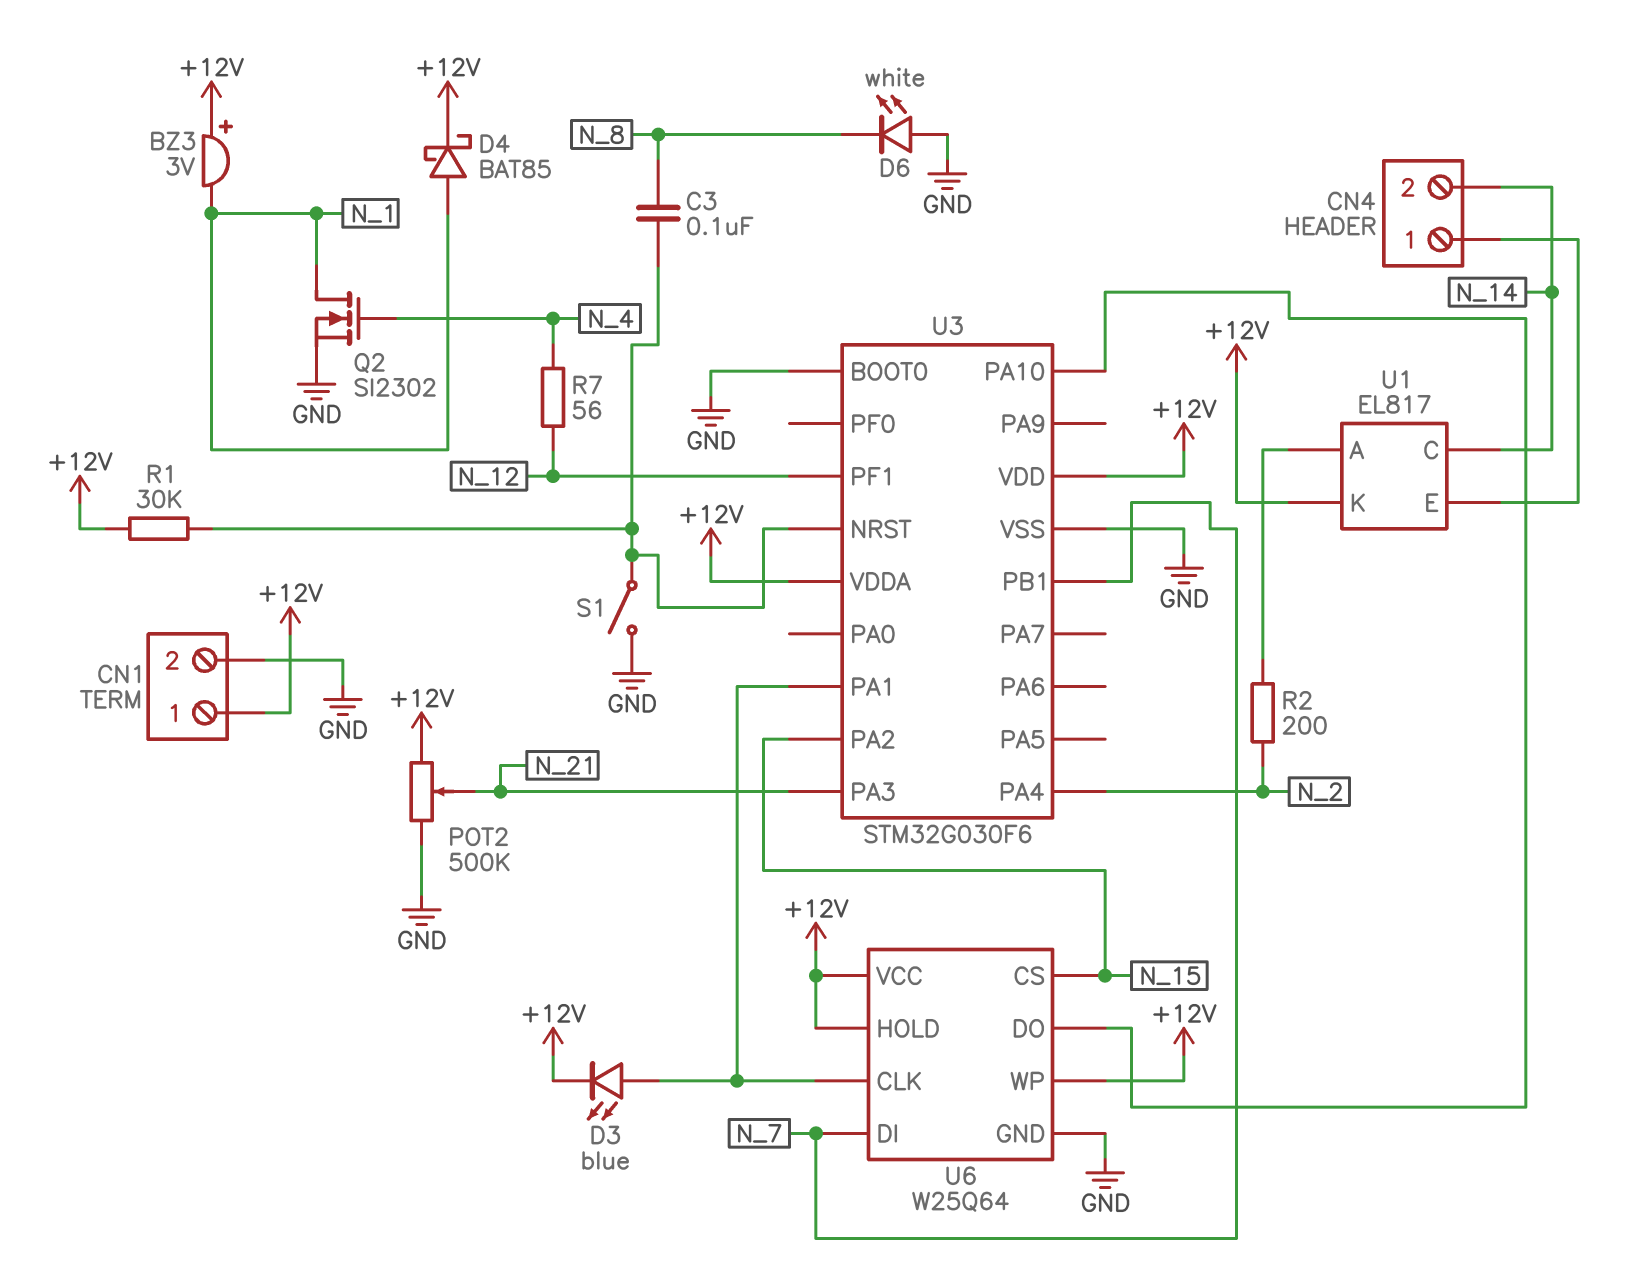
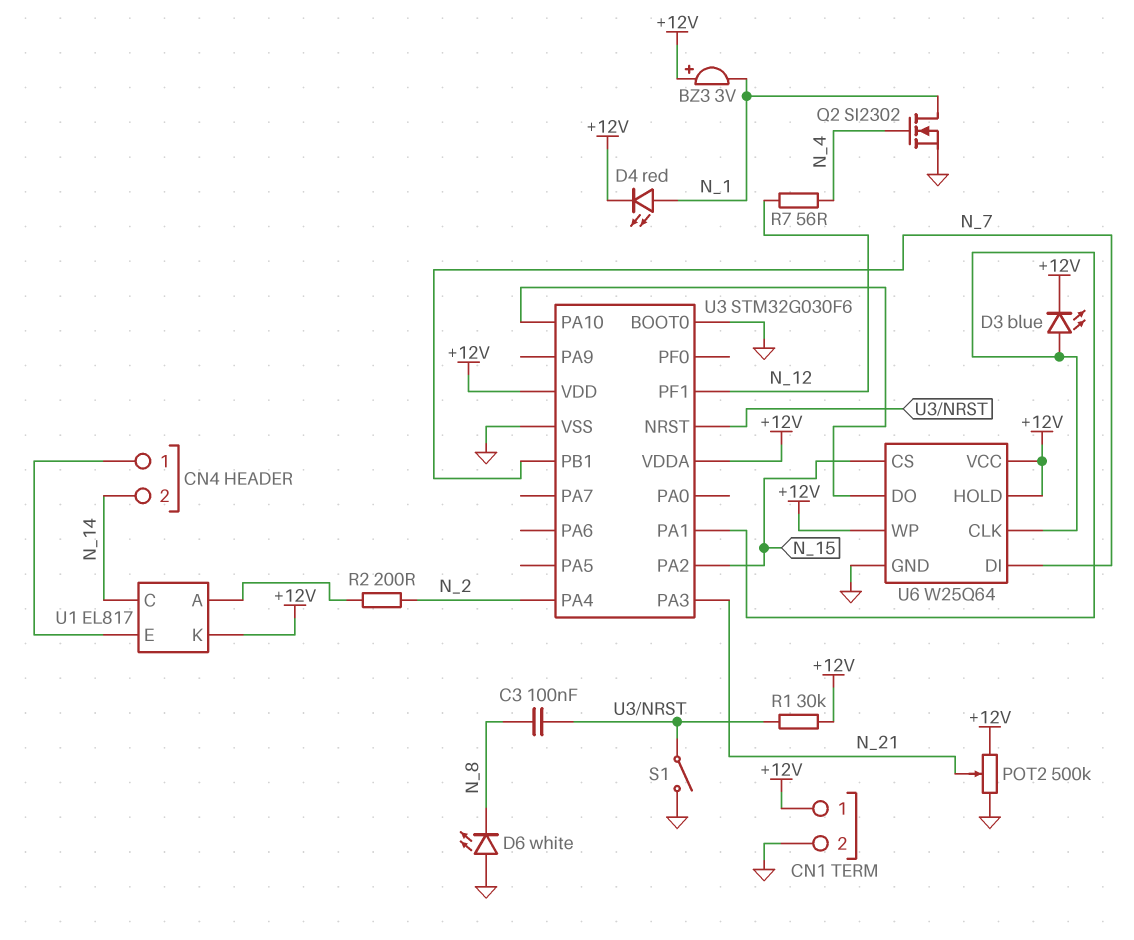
D4: schottky BAT85 (A N_1, K +12V) -> LED red (A N_1, K +12V)

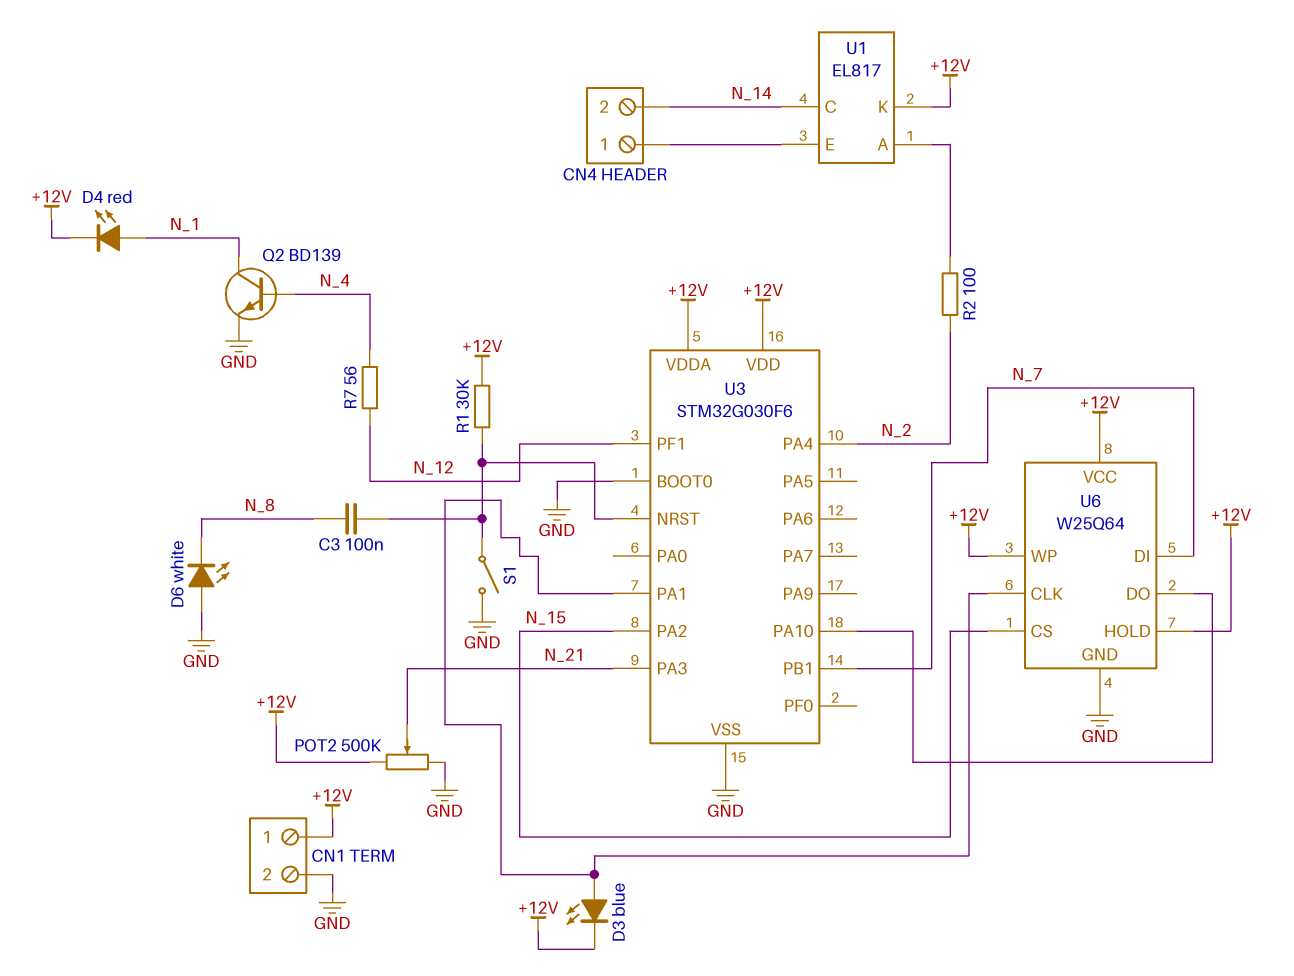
BZ3: buzzer 3V (plus +12V, minus N_1) -> none
Q2: NMOS SI2302 (G N_4, D N_1, S GND) -> NPN BD139 (B N_4, C N_1, E GND)
R2: 200 (N_2, U1/A) -> 100 (N_2, U1/A)

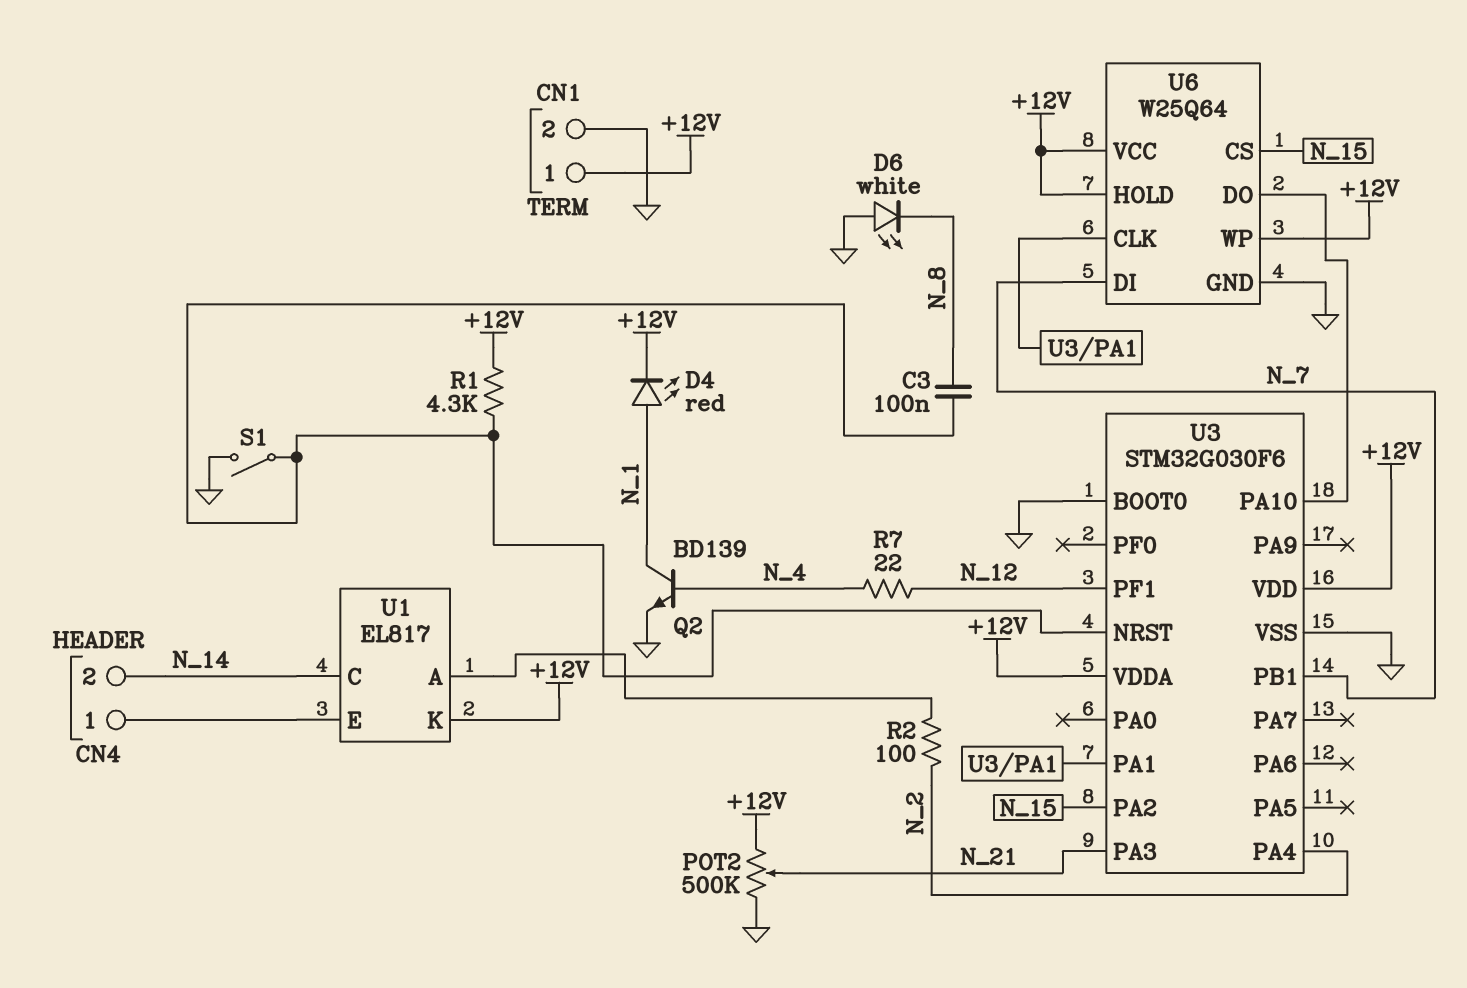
D3: LED blue (A U3/PA1, K +12V) -> none
R1: 30k (+12V, U3/NRST) -> 4.3k (+12V, U3/NRST)
R7: 56 (N_4, N_12) -> 22 (N_4, N_12)

